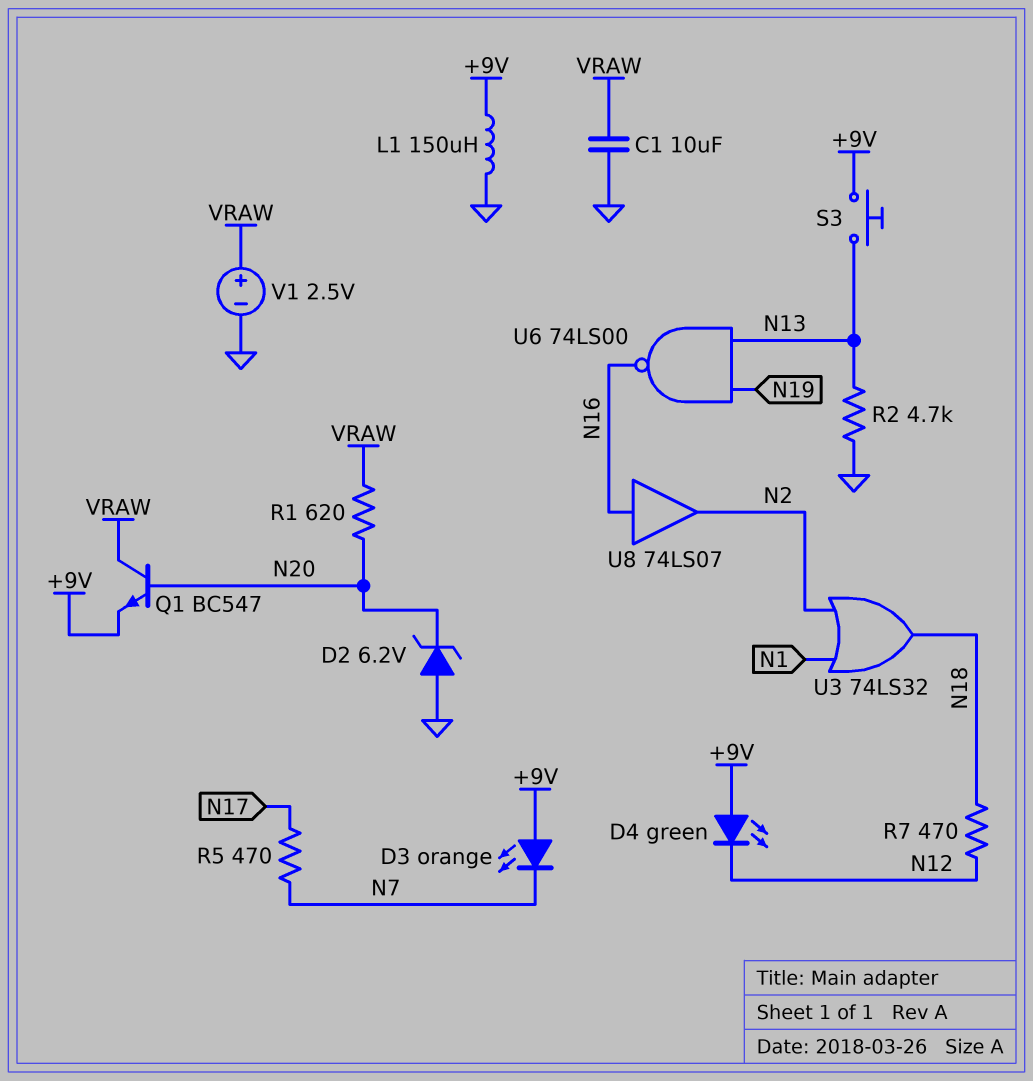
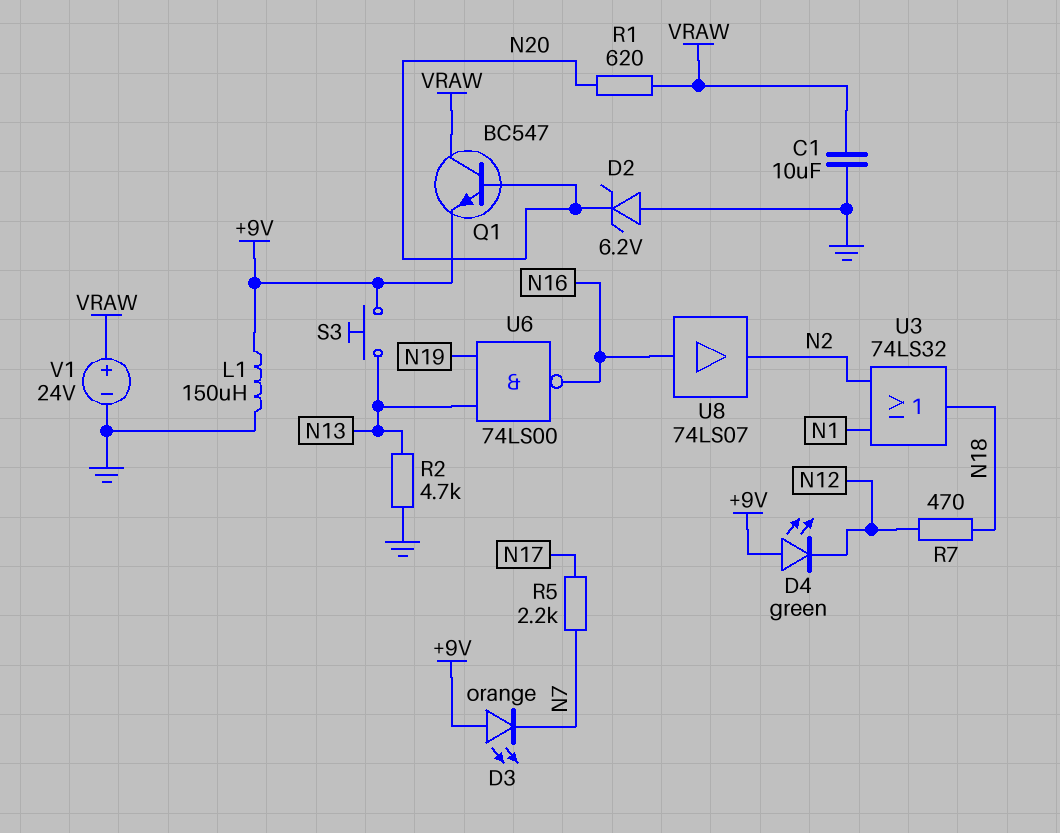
R5: 470 (N7, N17) -> 2.2k (N7, N17)
V1: 2.5V (plus VRAW, minus GND) -> 24V (plus VRAW, minus GND)

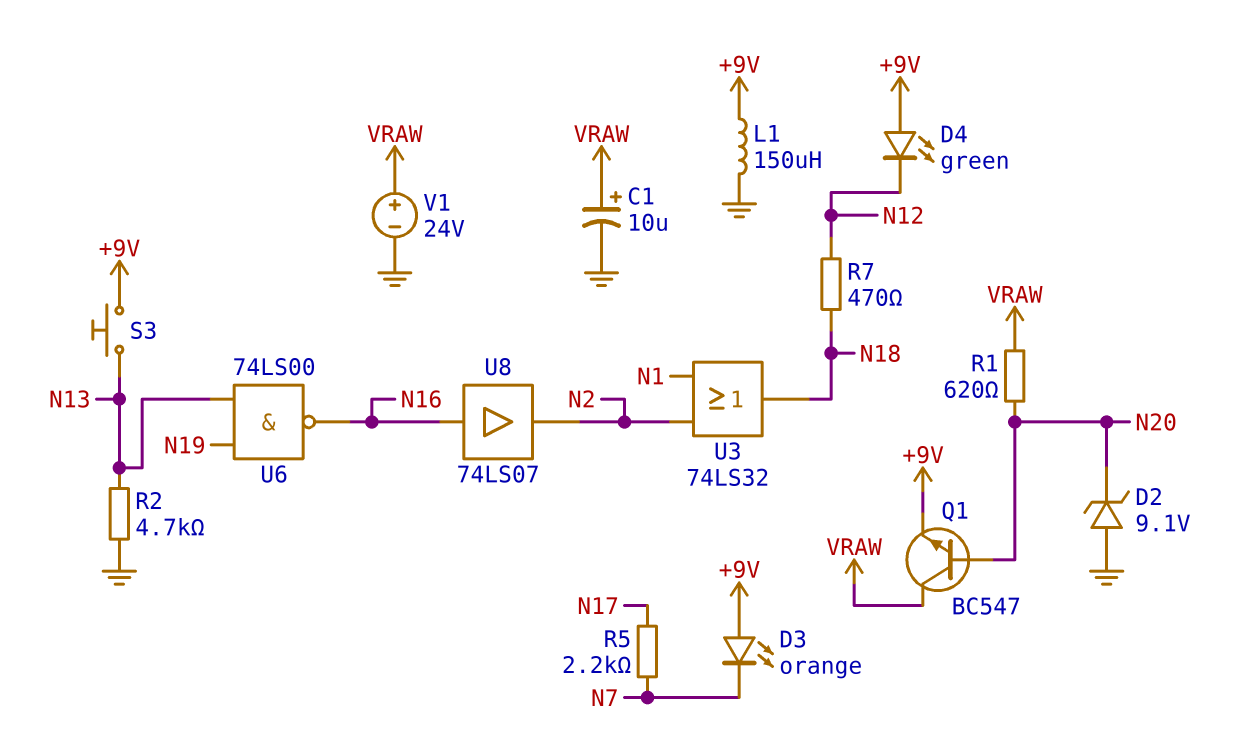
C1: 10uF (GND, VRAW) -> 10uF (plus VRAW, minus GND)
D2: zener 6.2V (A GND, K N20) -> zener 9.1V (A GND, K N20)

